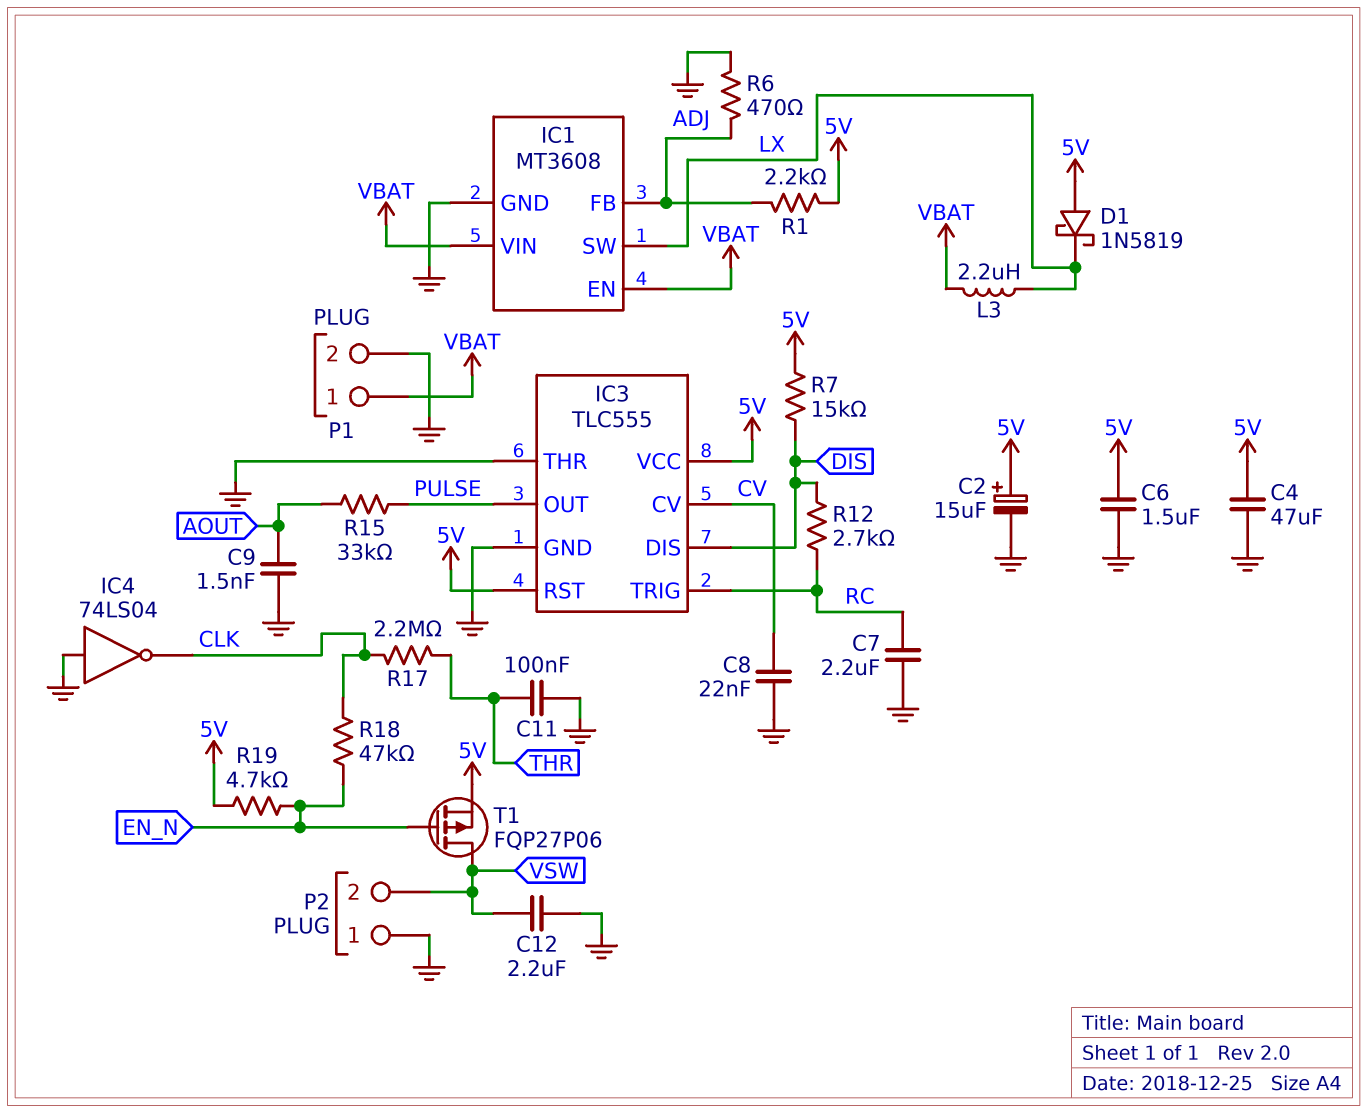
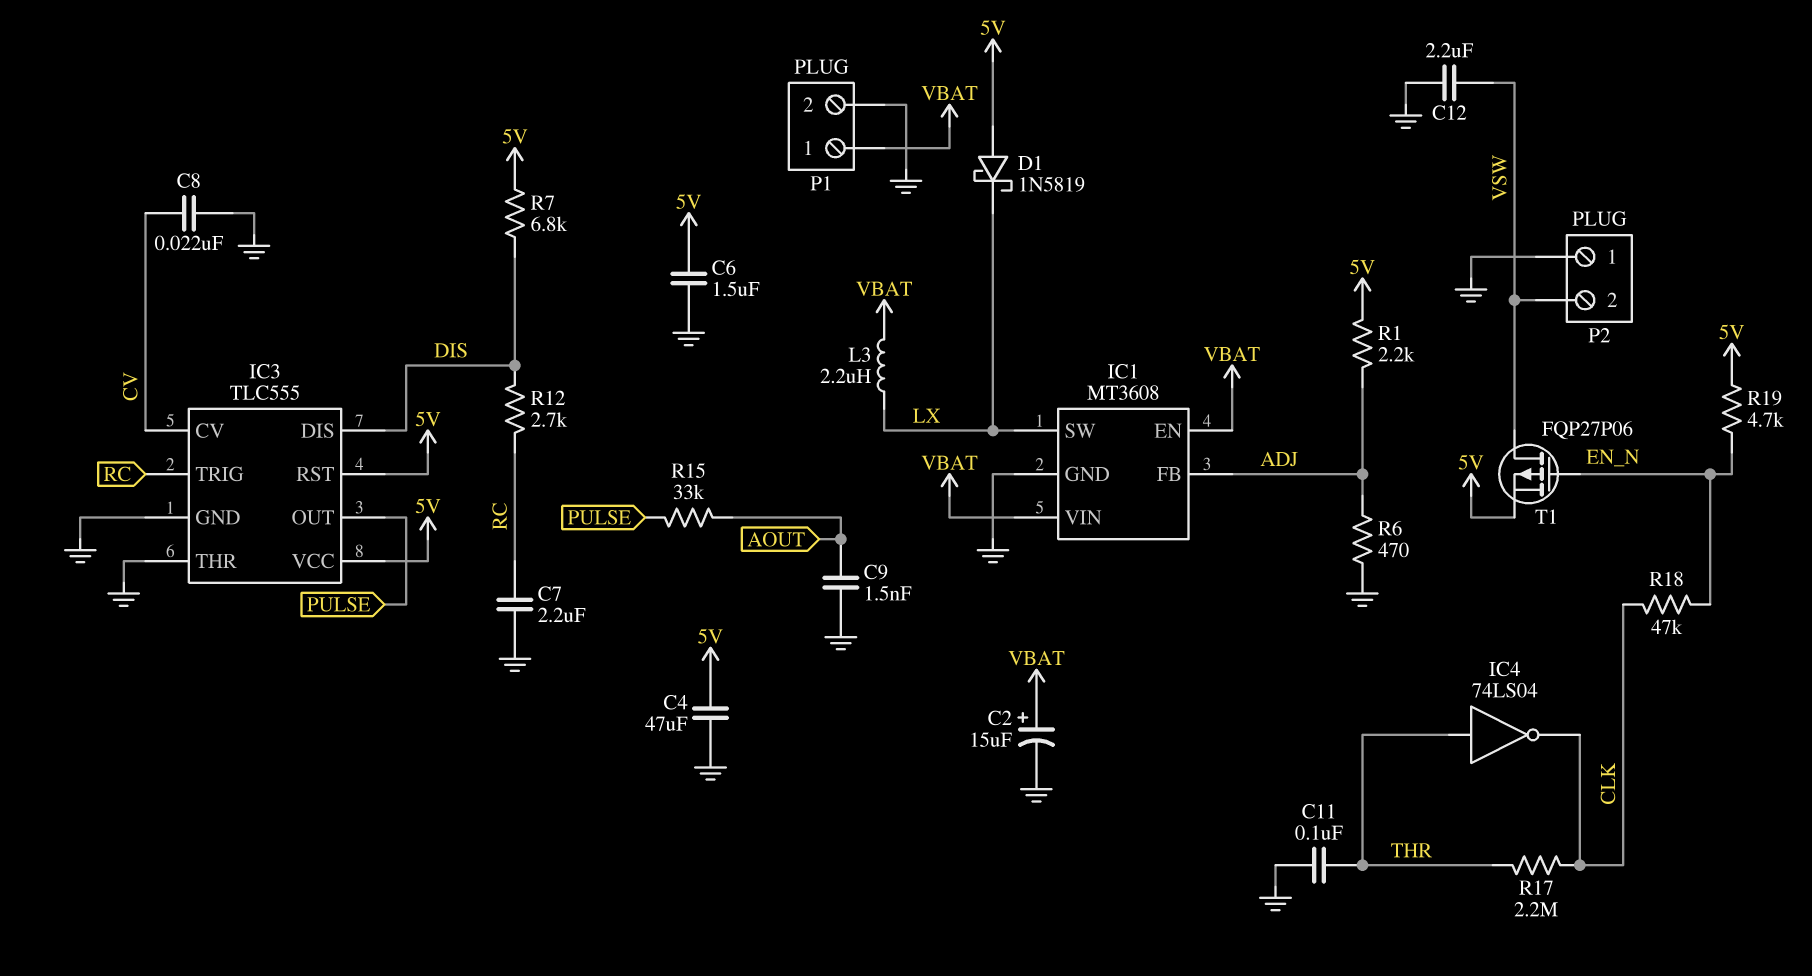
C2: 15uF (plus 5V, minus GND) -> 15uF (plus VBAT, minus GND)
IC4: NOT 74LS04 (in GND, out CLK) -> NOT 74LS04 (in THR, out CLK)
R7: 15k (5V, DIS) -> 6.8k (5V, DIS)

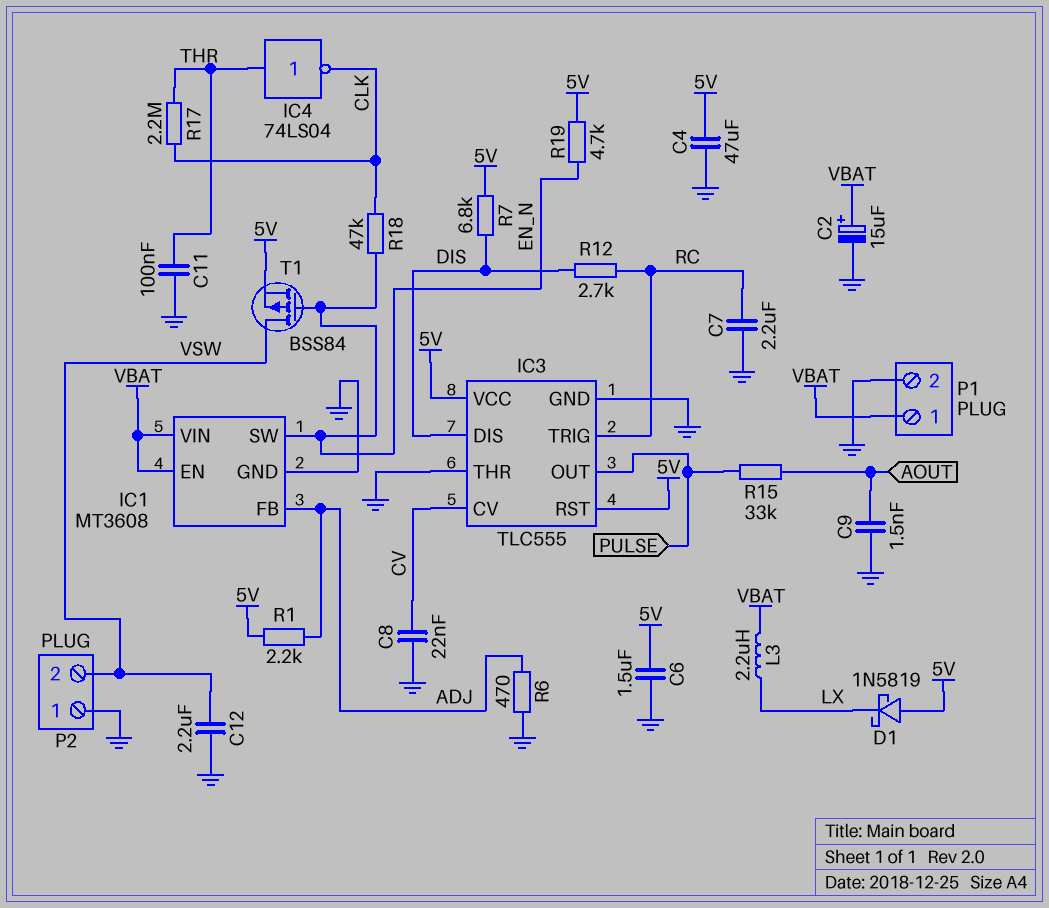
IC1 pin SW: LX -> EN_N
T1: PMOS FQP27P06 (G EN_N, D VSW, S 5V) -> PMOS BSS84 (G EN_N, D VSW, S 5V)

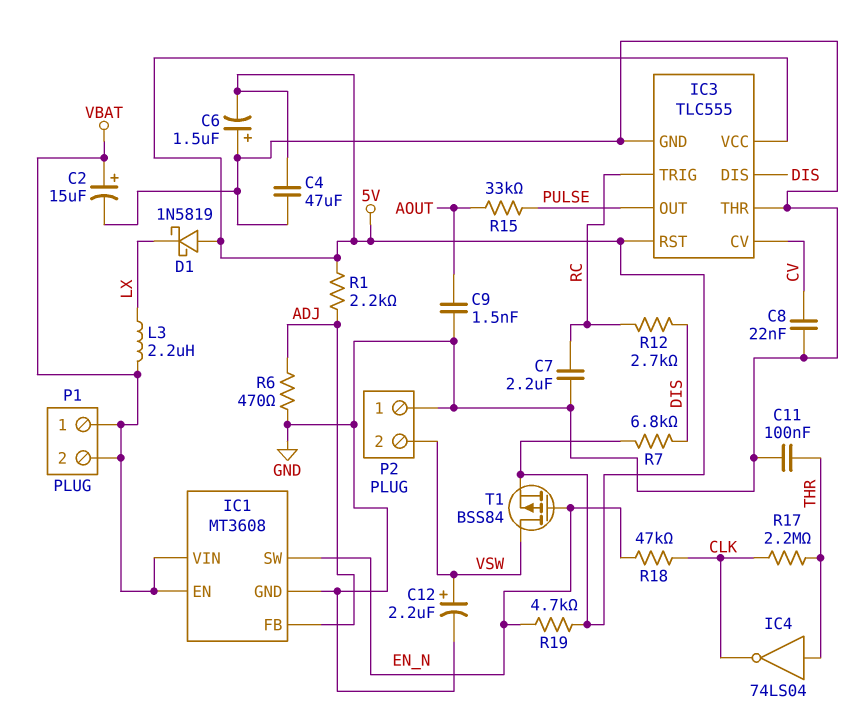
C6: 1.5uF (5V, GND) -> 1.5uF (plus GND, minus 5V)
C12: 2.2uF (GND, VSW) -> 2.2uF (plus VSW, minus GND)
P1 pin 2: GND -> VBAT

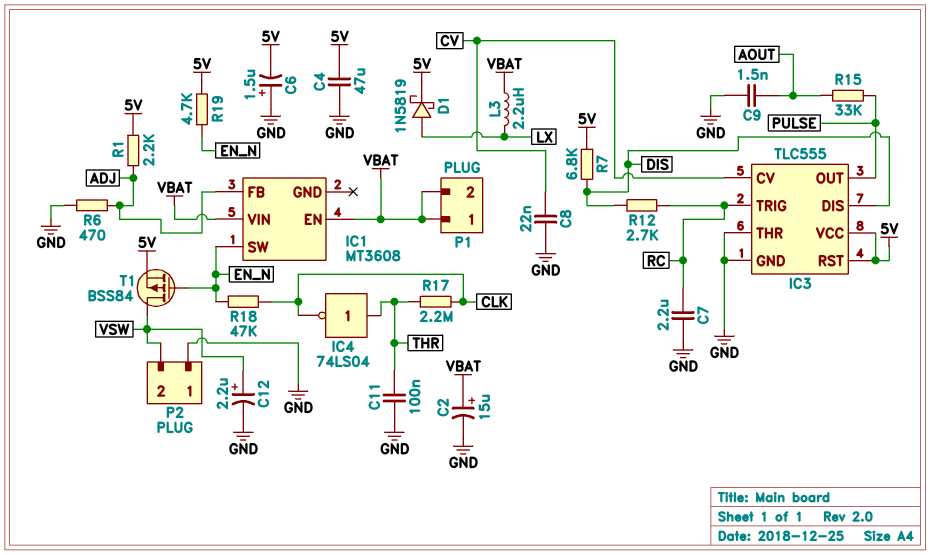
D1: schottky 1N5819 (A 5V, K LX) -> schottky 1N5819 (A LX, K 5V)
IC1 pin GND: GND -> none

